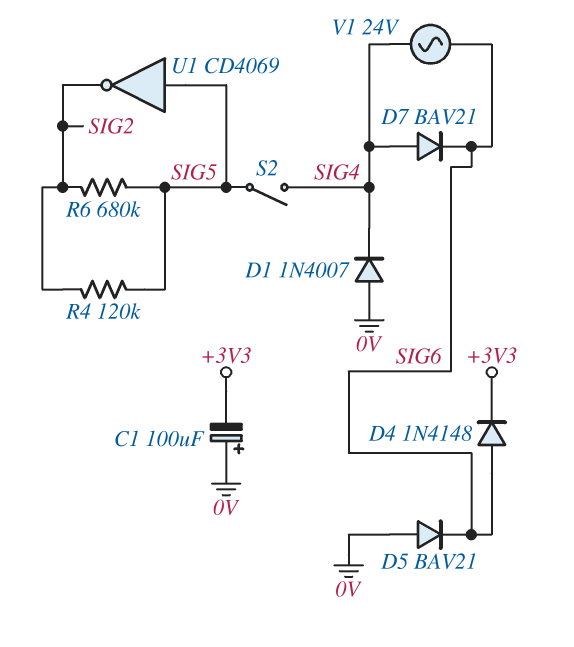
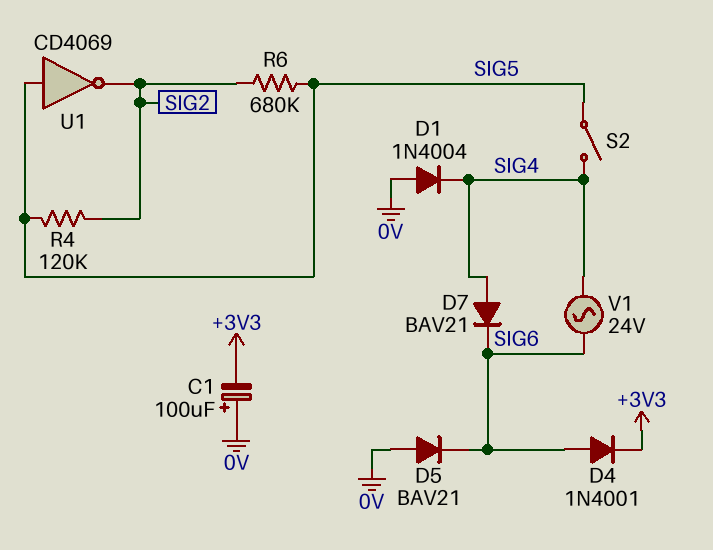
D1: diode 1N4007 (A 0V, K SIG4) -> diode 1N4004 (A 0V, K SIG4)
D4: diode 1N4148 (A SIG6, K +3V3) -> diode 1N4001 (A SIG6, K +3V3)

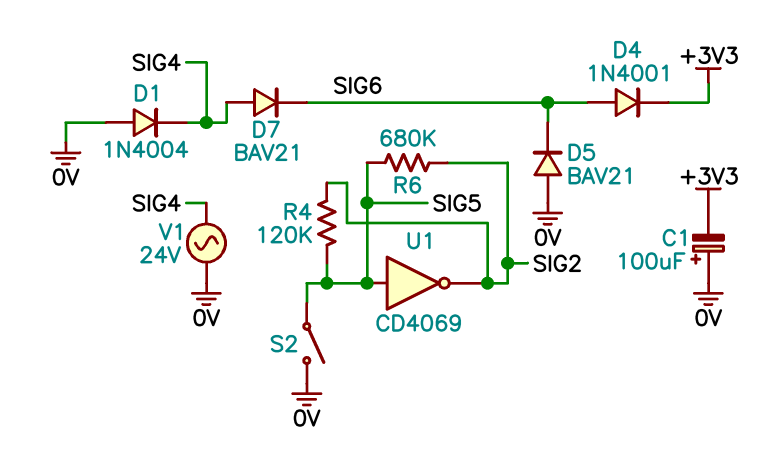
S2: switch (SIG4, SIG5) -> switch (0V, SIG5)
V1: AC 24V (SIG4, SIG6) -> AC 24V (0V, SIG4)

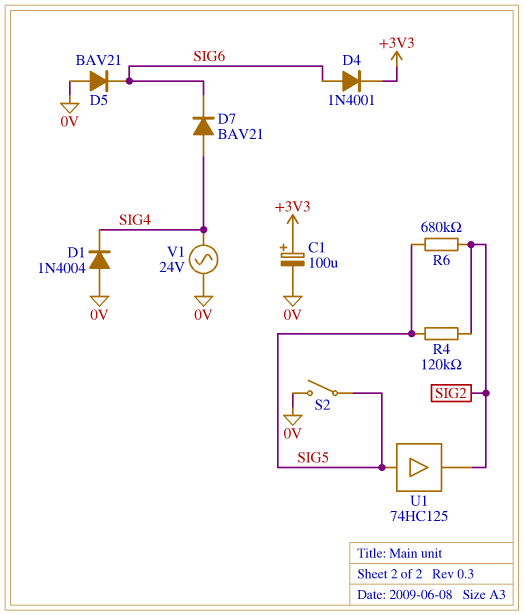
C1: 100uF (plus 0V, minus +3V3) -> 100uF (plus +3V3, minus 0V)
U1: NOT CD4069 (in SIG5, out SIG2) -> buffer 74HC125 (in SIG5, out SIG2)

